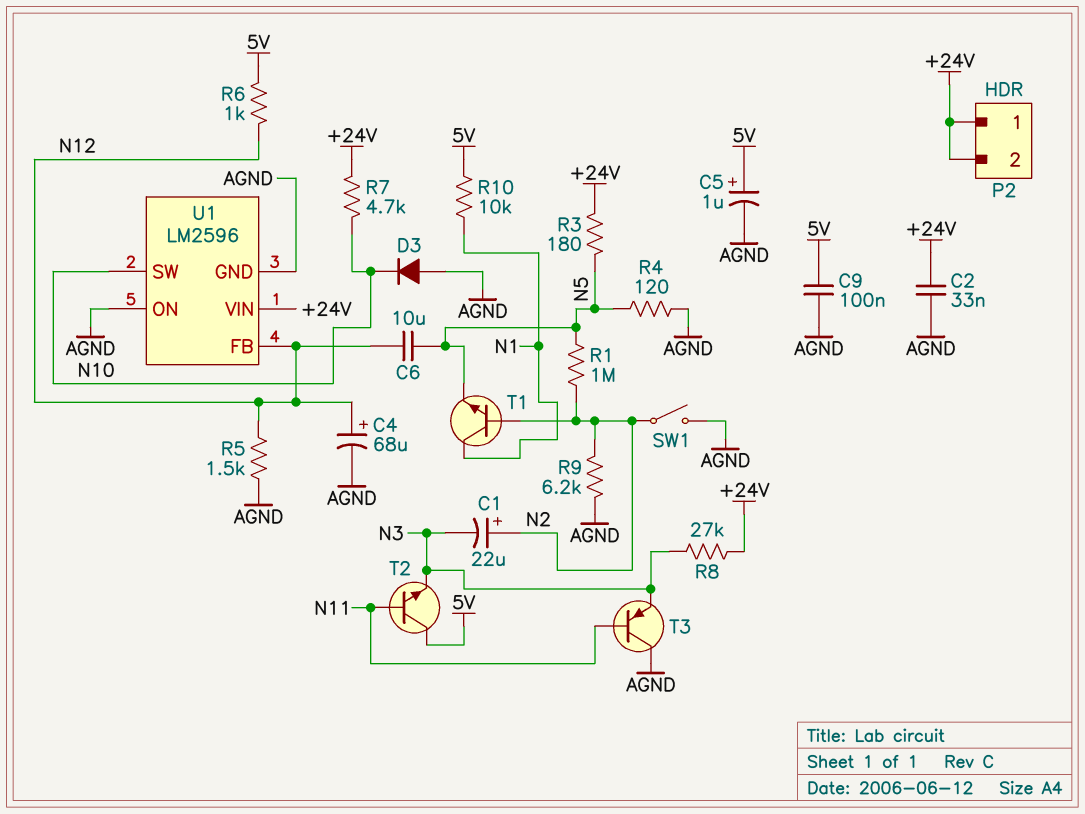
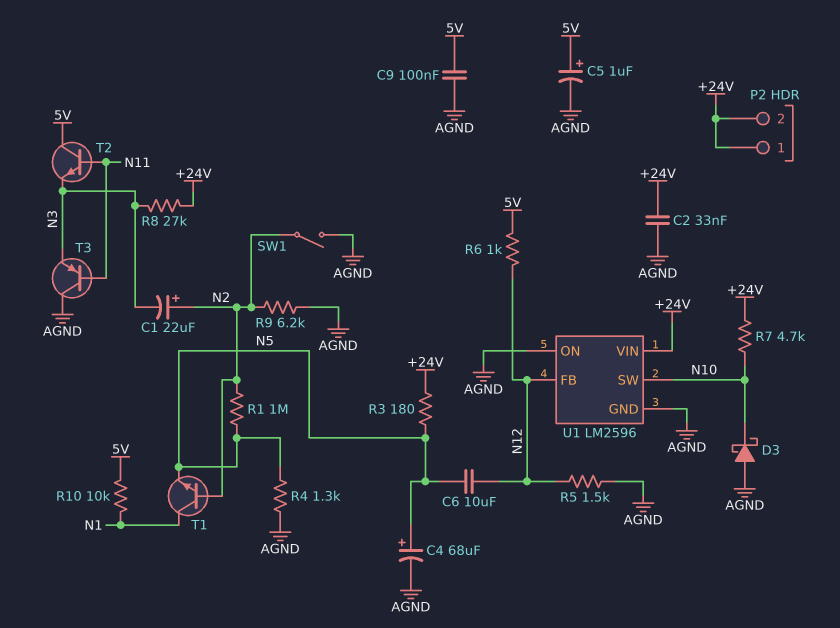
C4: 68uF (plus N12, minus AGND) -> 68uF (plus N5, minus AGND)
D3: diode (A AGND, K N10) -> schottky (A AGND, K N10)
R4: 120 (AGND, N5) -> 1.3k (AGND, N5)

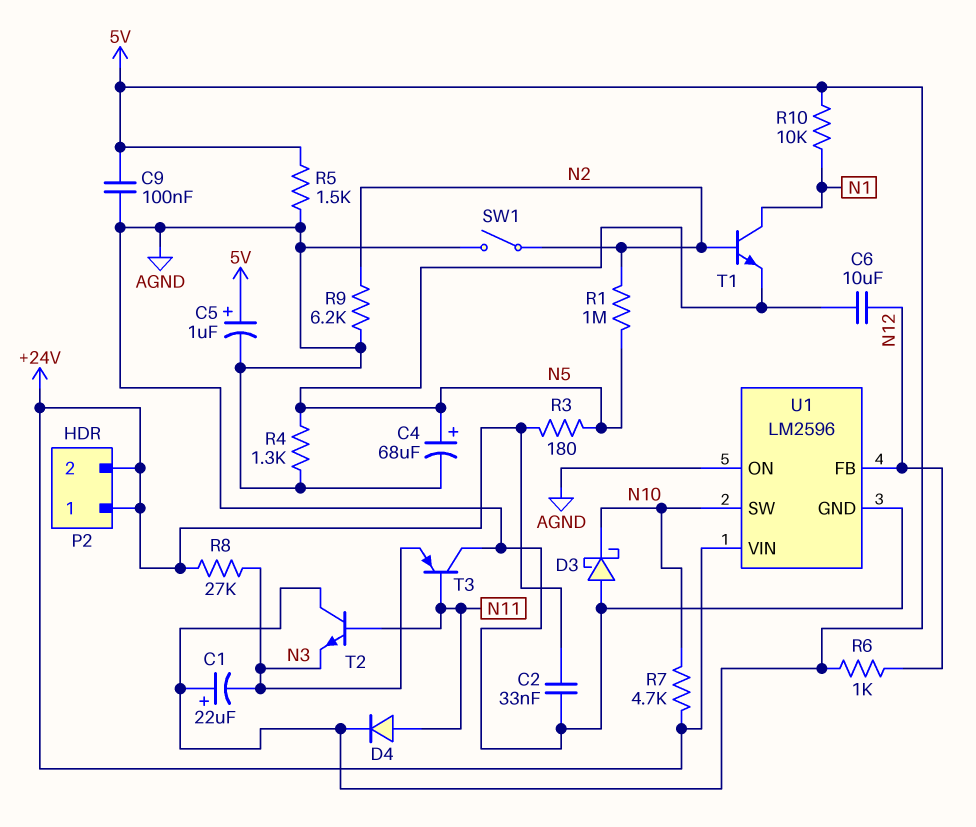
C1: 22uF (plus N2, minus N3) -> 22uF (plus 5V, minus N3)
D4: none -> diode (A N11, K 5V)
R5: 1.5k (AGND, N12) -> 1.5k (5V, AGND)

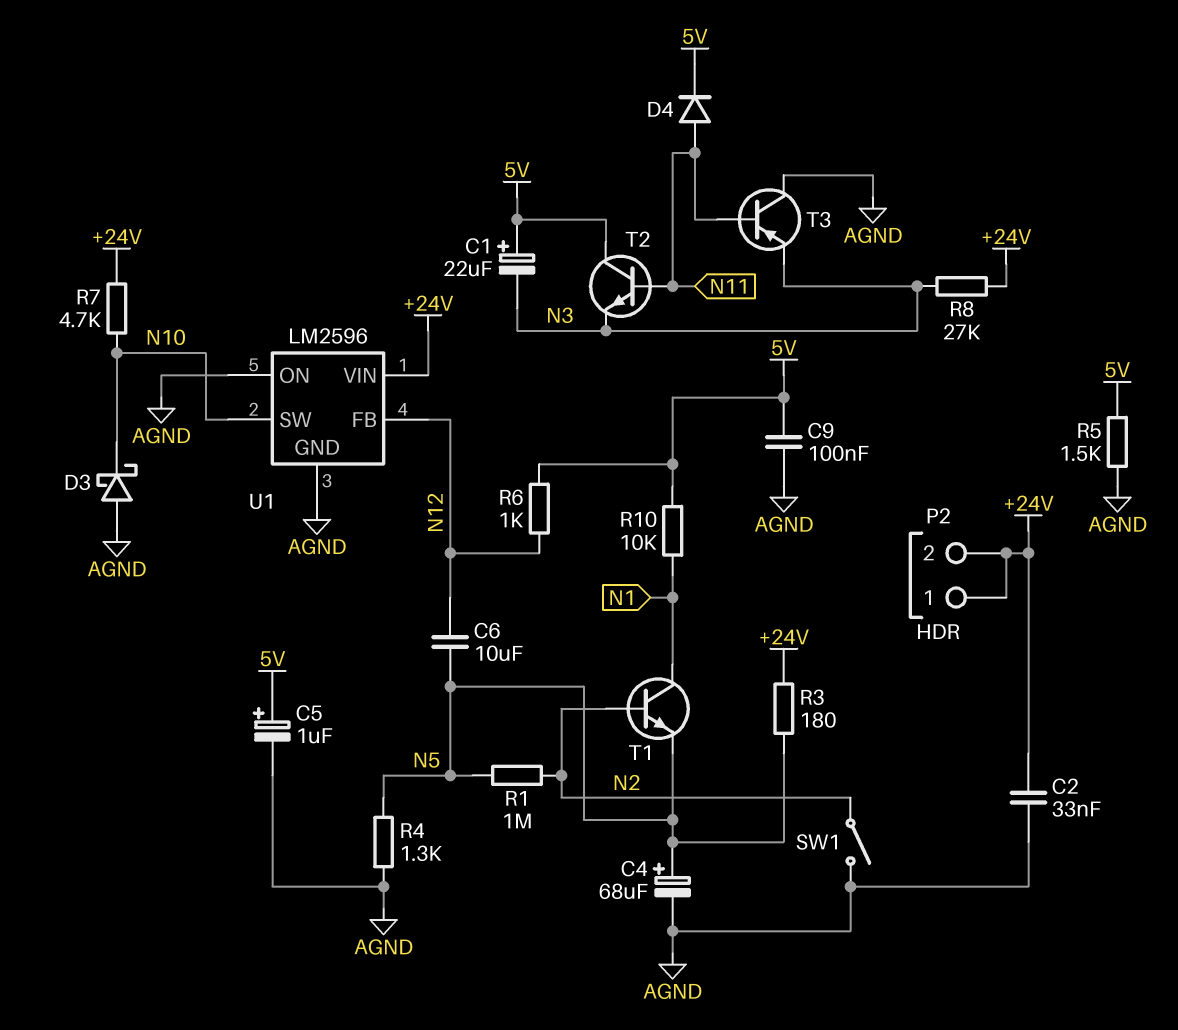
R9: 6.2k (AGND, N2) -> none

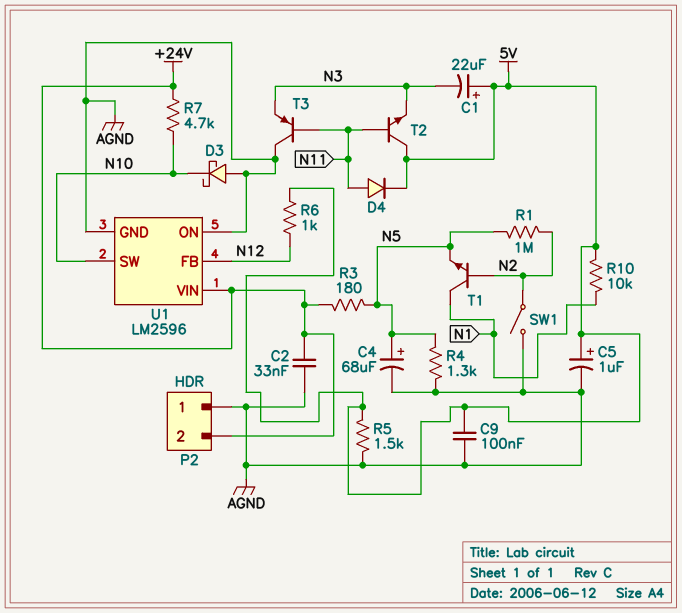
C6: 10uF (N5, N12) -> none
P2 pin 1: +24V -> AGND
R8: 27k (+24V, N3) -> none

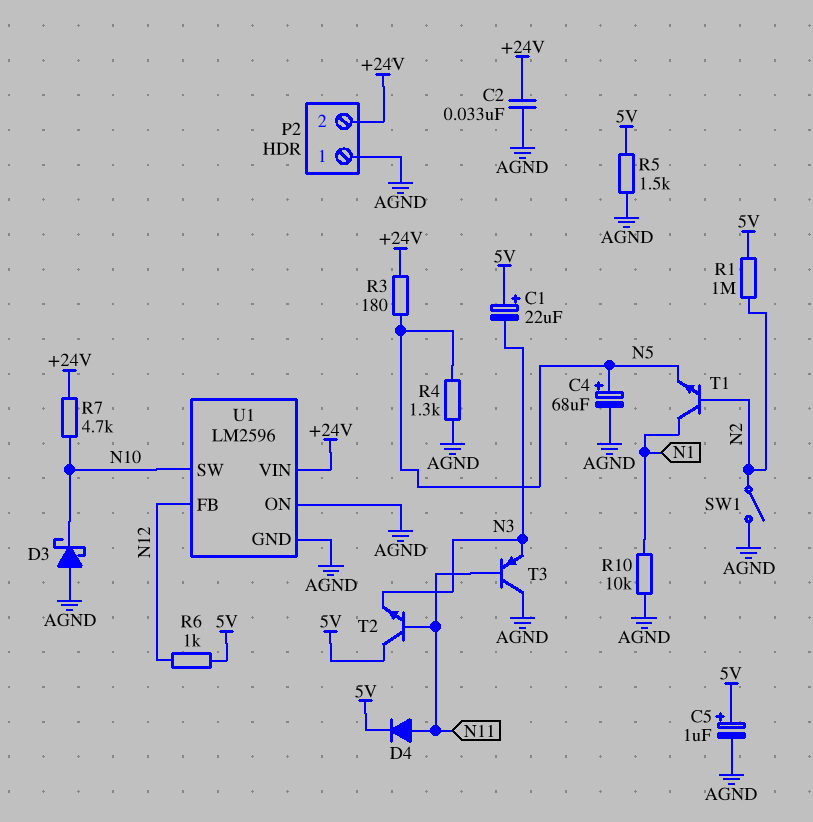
C9: 100nF (5V, AGND) -> none
R1: 1M (N2, N5) -> 1M (5V, N2)
R10: 10k (5V, N1) -> 10k (AGND, N1)

